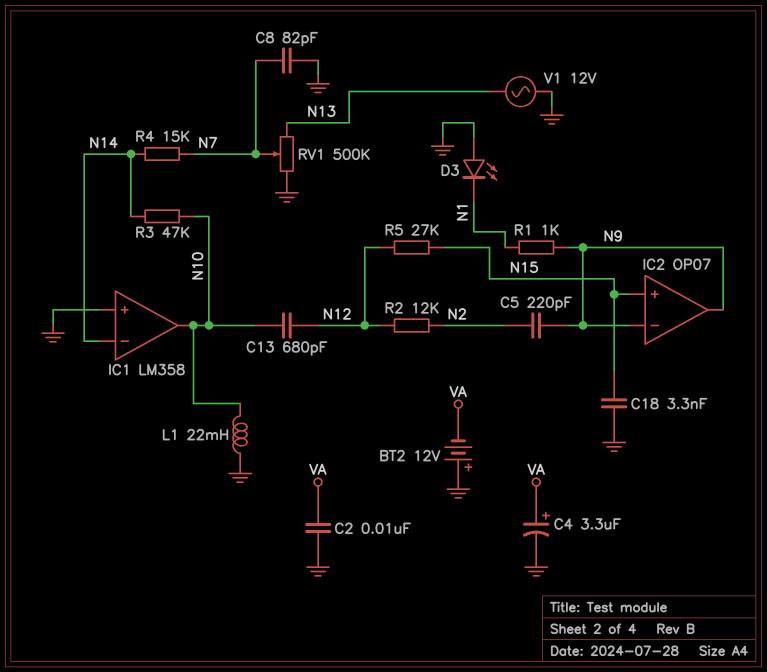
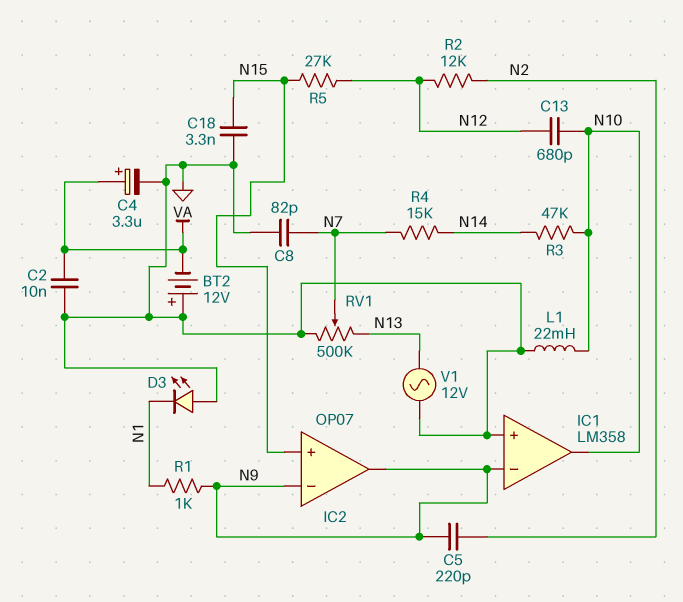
IC1 pin in-: N14 -> N9

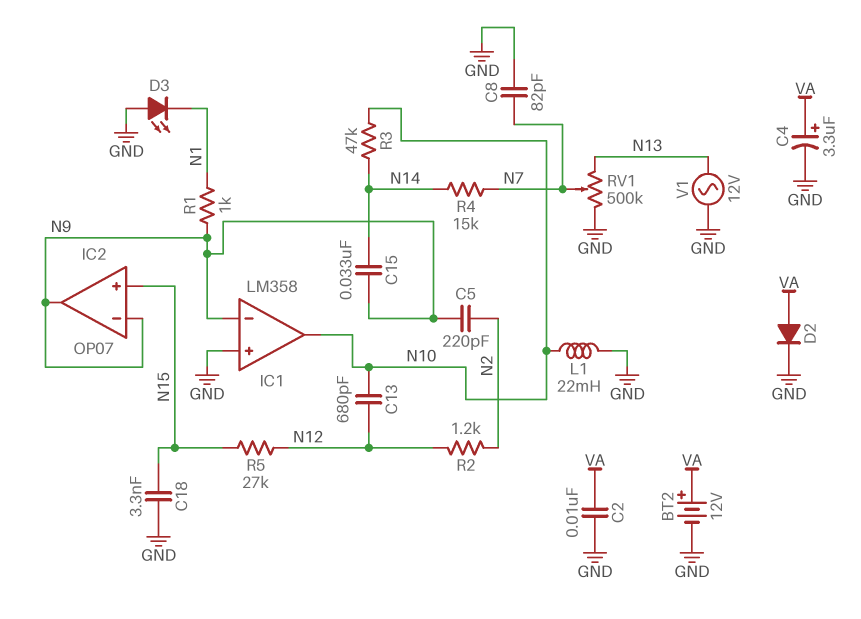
BT2: 12V (plus GND, minus VA) -> 12V (plus VA, minus GND)
C15: none -> 33nF (N9, N14)
D2: none -> diode (A VA, K GND)
R2: 12k (N2, N12) -> 1.2k (N2, N12)

